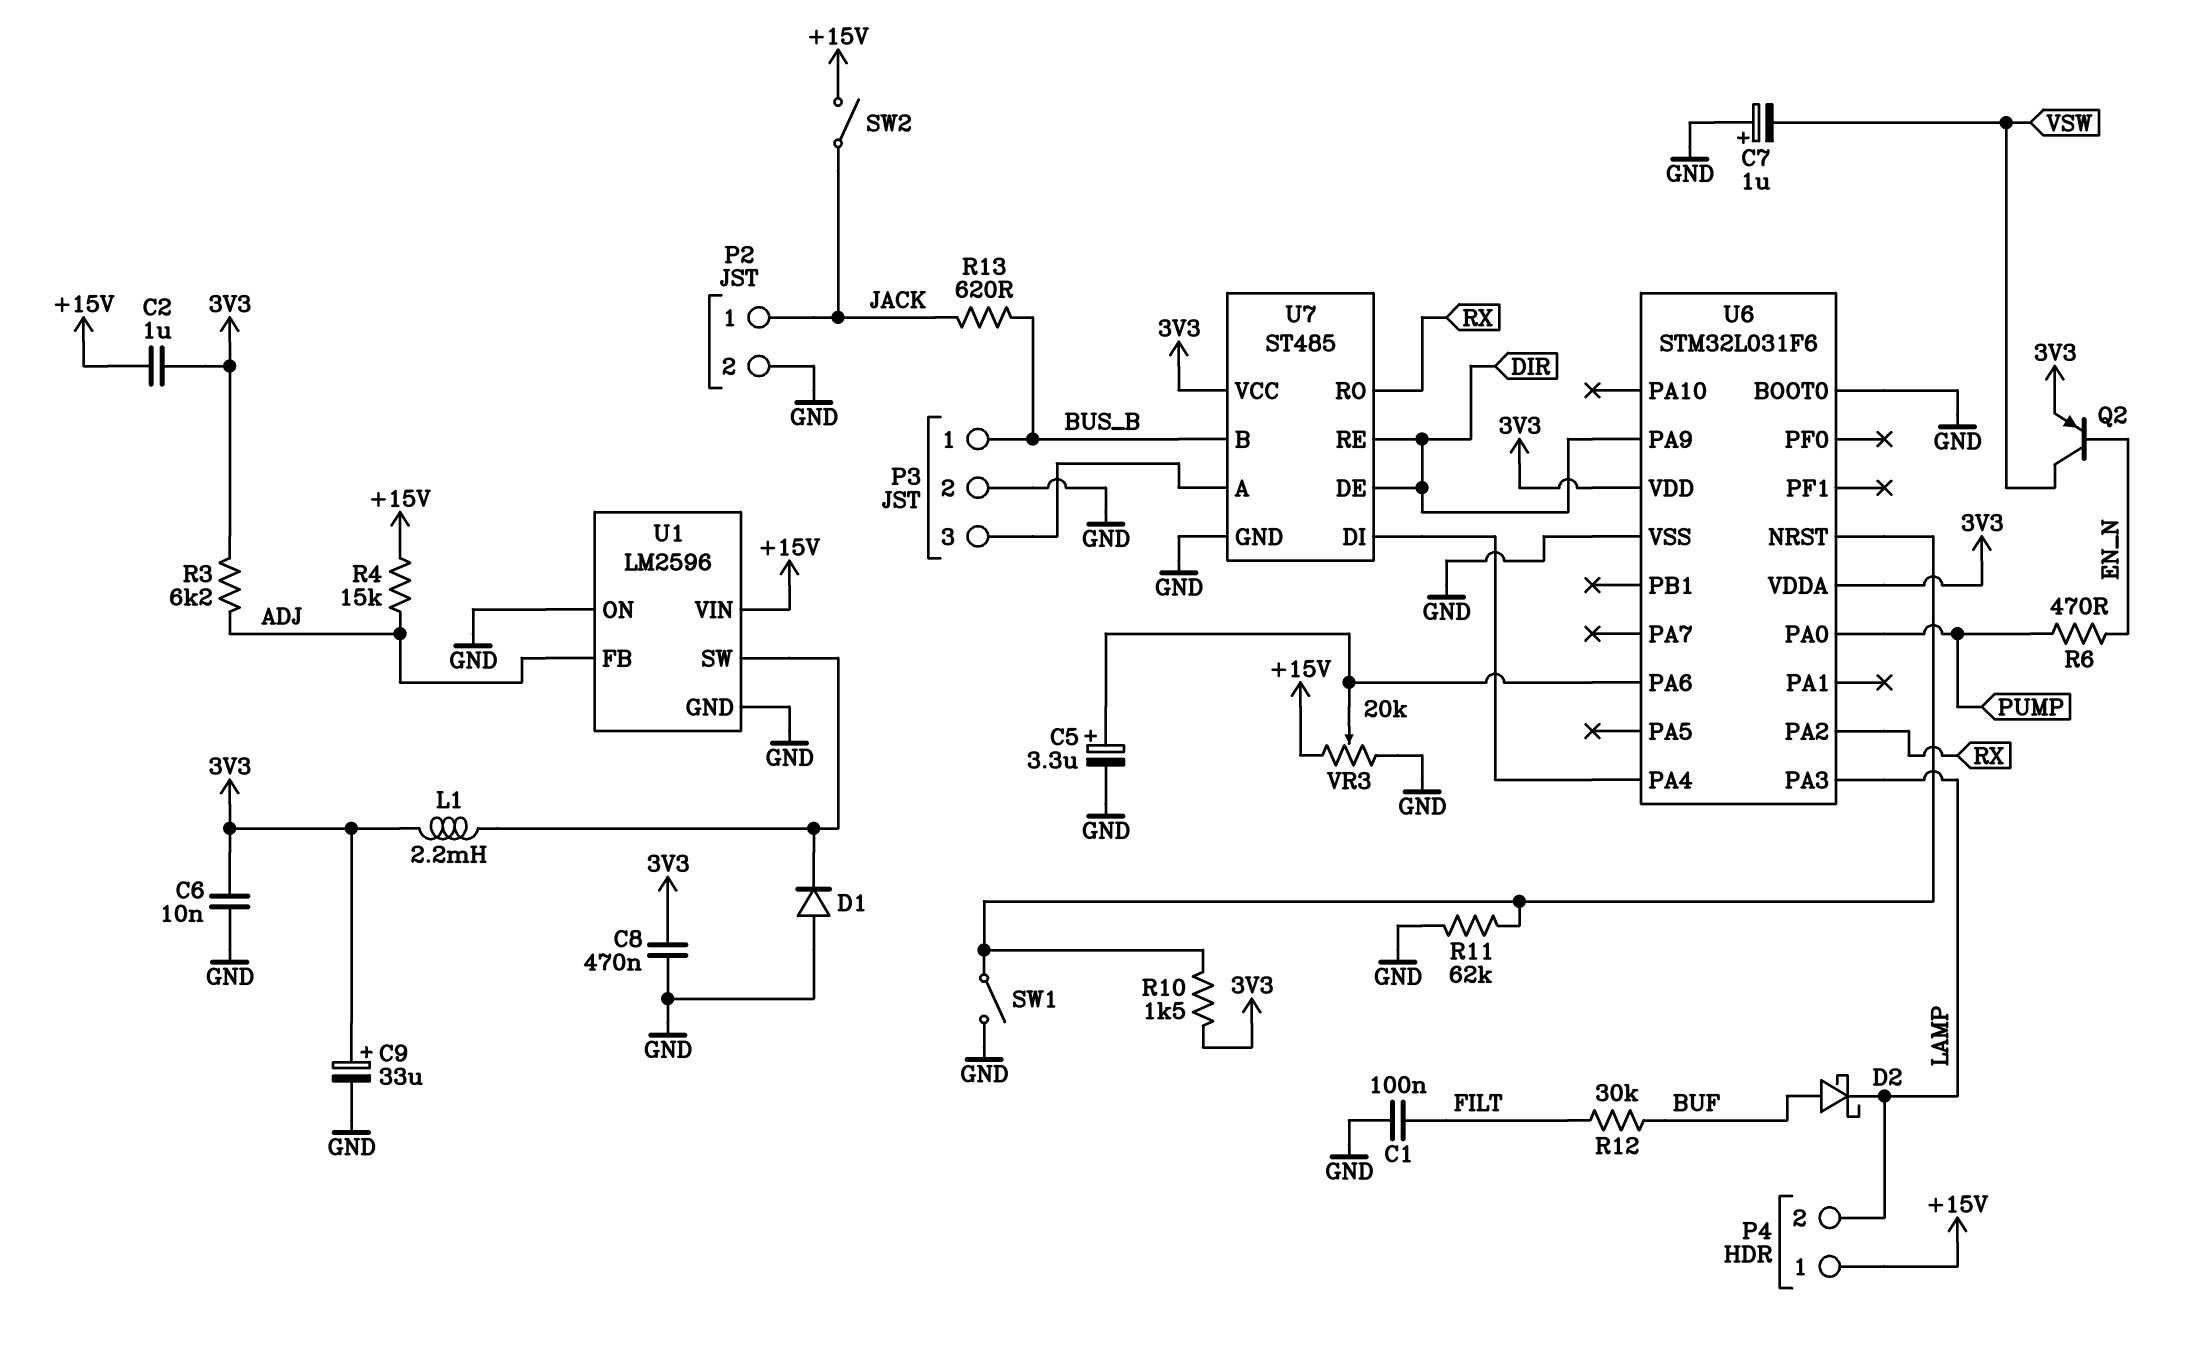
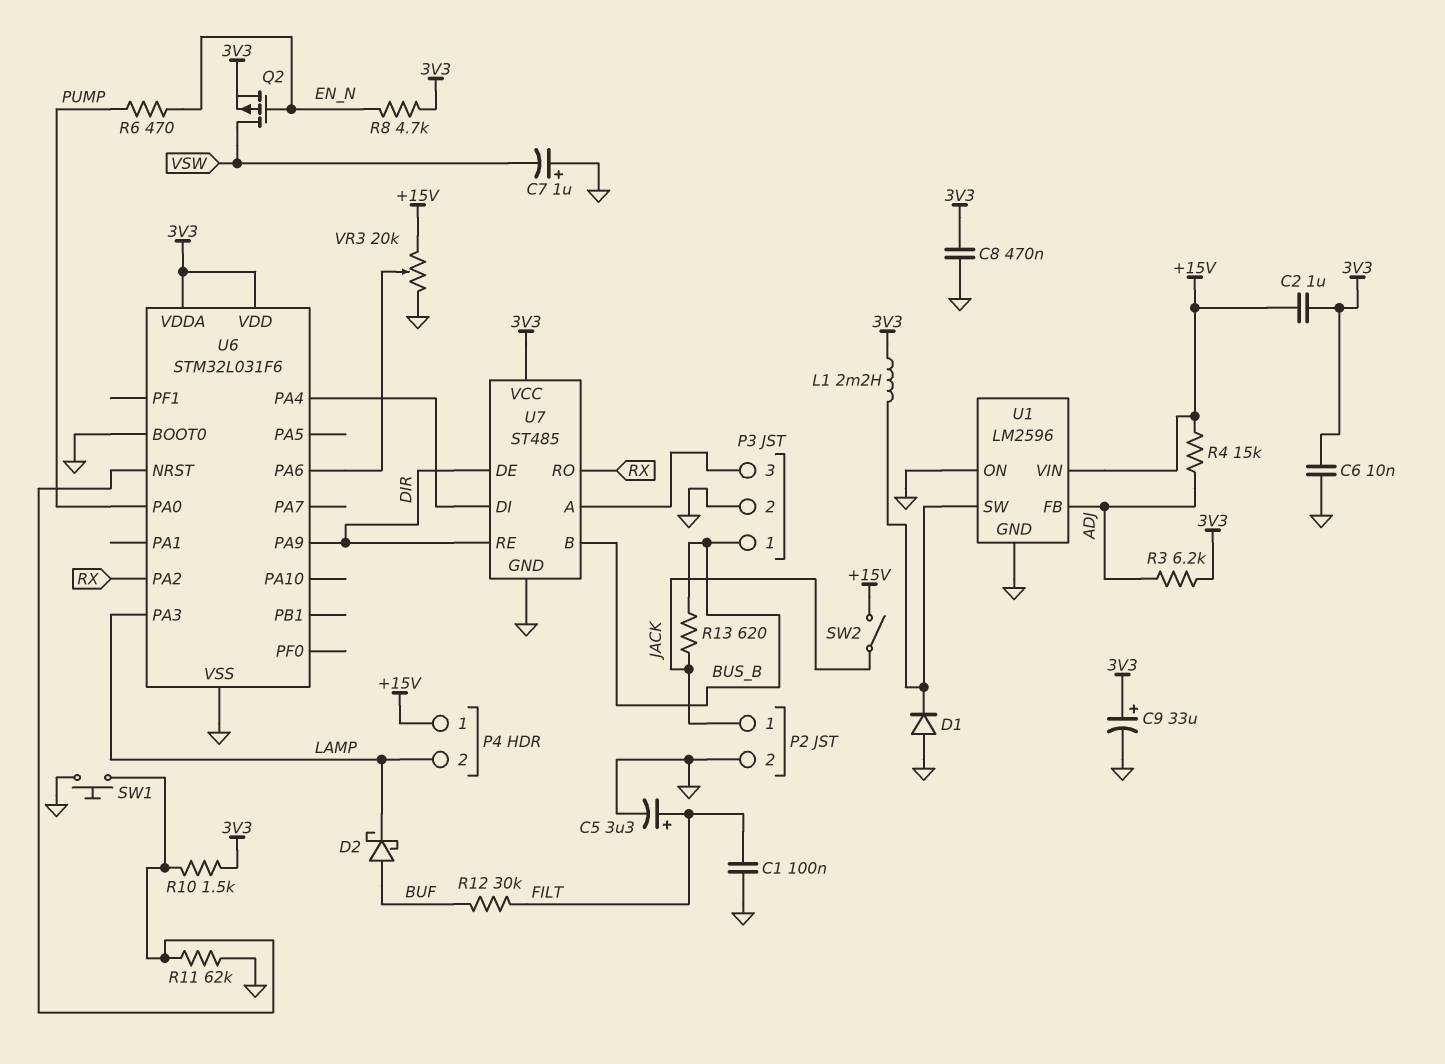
C5: 3.3uF (plus U6/PA6, minus GND) -> 3.3uF (plus FILT, minus GND)
Q2: PNP (B EN_N, C VSW, E 3V3) -> PMOS (G EN_N, D VSW, S 3V3)
R8: none -> 4.7k (3V3, EN_N)
SW1: switch (GND, U6/NRST) -> button (GND, U6/NRST)

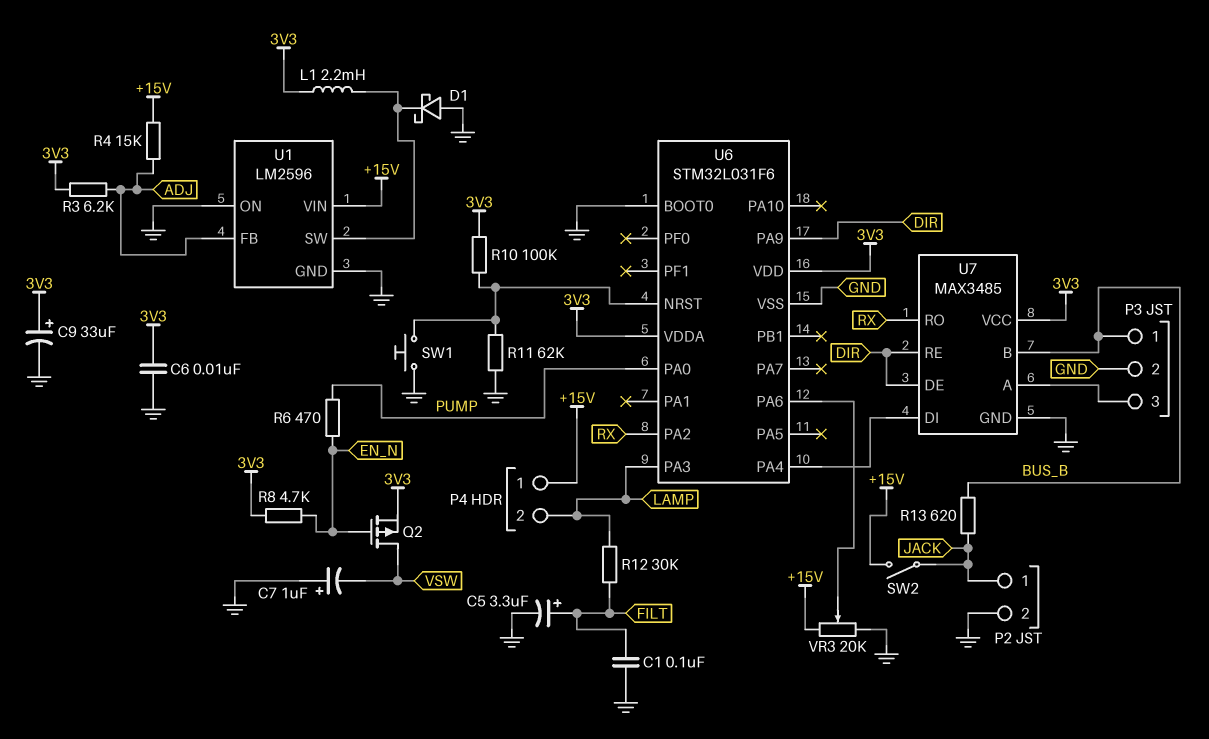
C2: 1uF (+15V, 3V3) -> none
C8: 470nF (3V3, GND) -> none
D1: diode (A GND, K U1/SW) -> schottky (A GND, K U1/SW)
D2: schottky (A BUF, K LAMP) -> none
R10: 1.5k (3V3, U6/NRST) -> 100k (3V3, U6/NRST)
R12: 30k (BUF, FILT) -> 30k (FILT, LAMP)
U7: ST485 -> MAX3485

